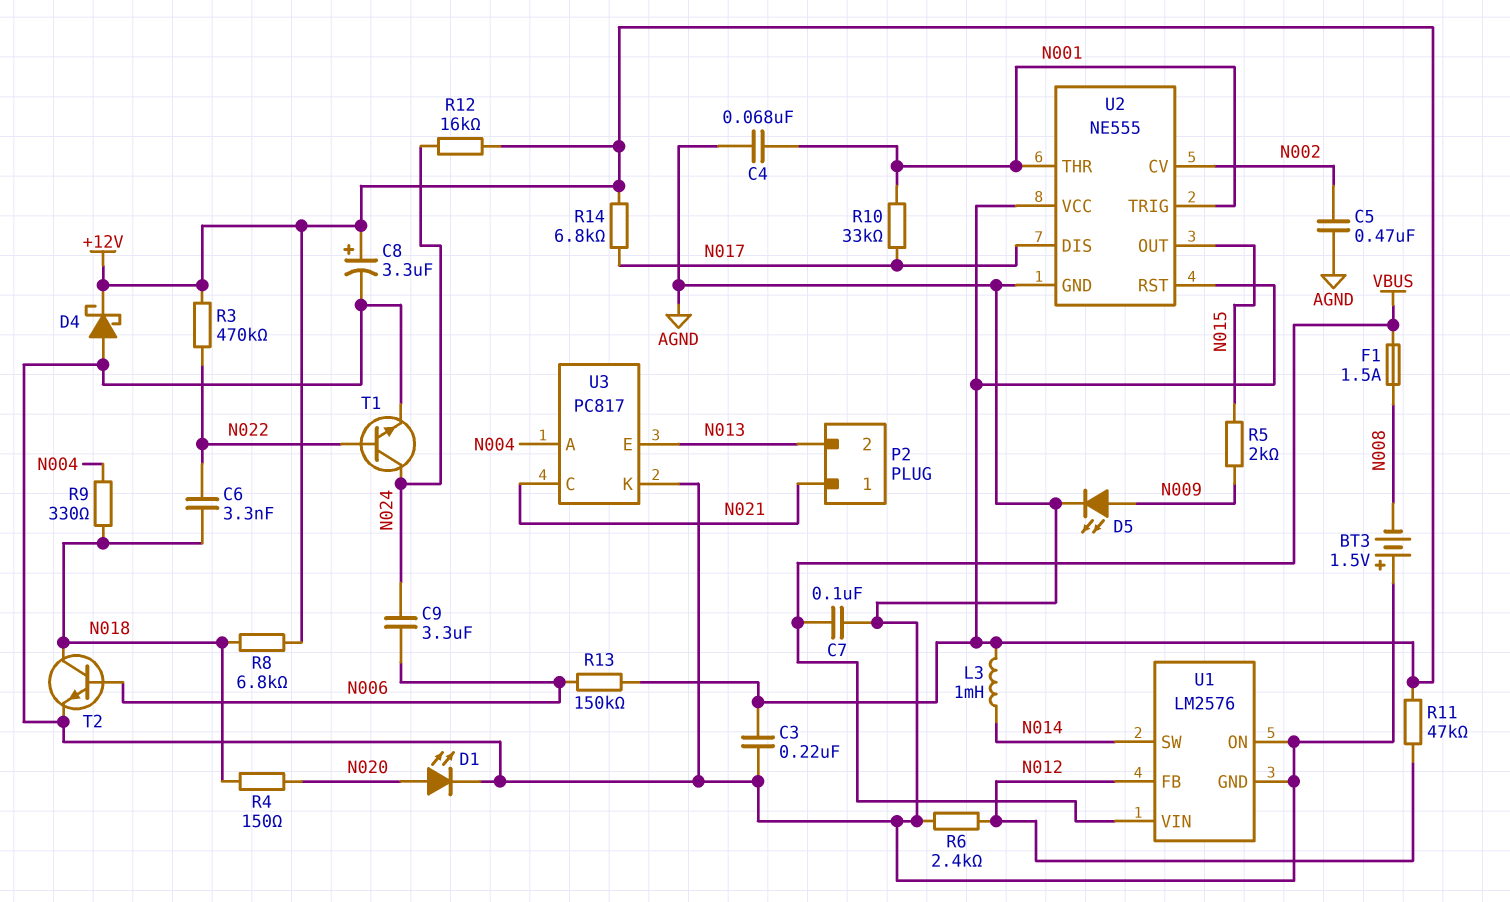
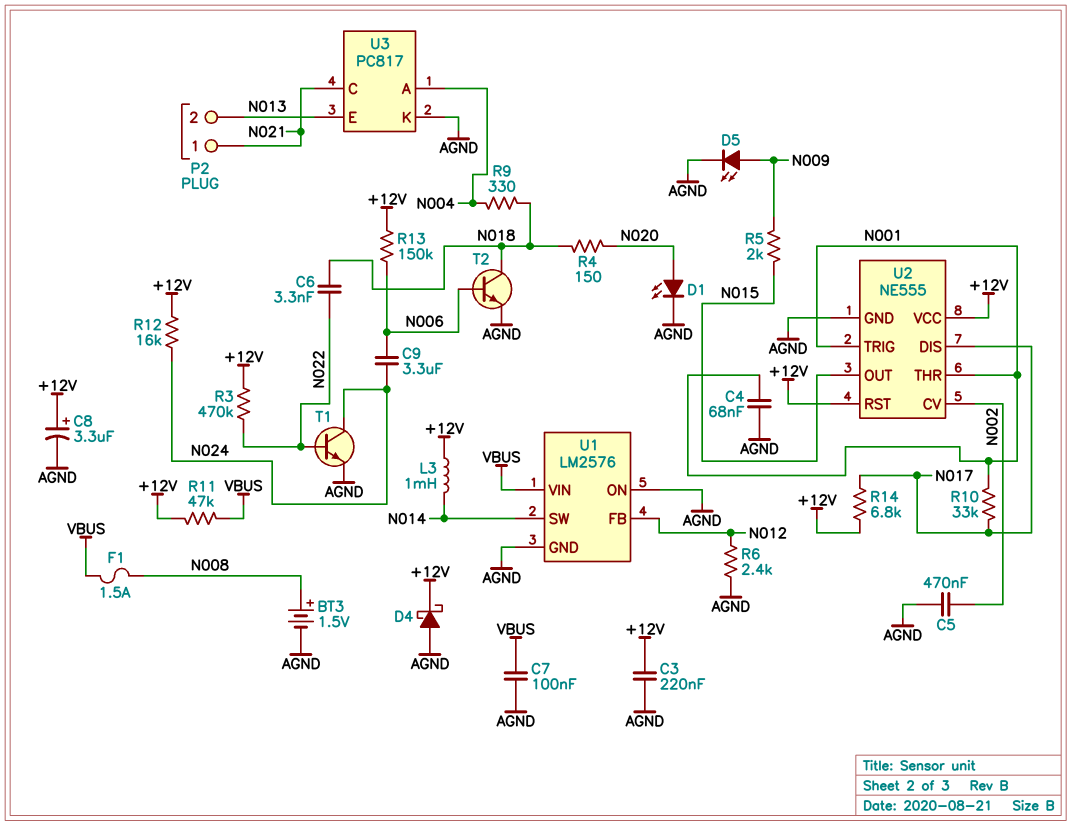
BT3: 1.5V (plus AGND, minus N008) -> 1.5V (plus N008, minus AGND)
R8: 6.8k (+12V, N018) -> none
R11: 47k (+12V, N012) -> 47k (+12V, VBUS)

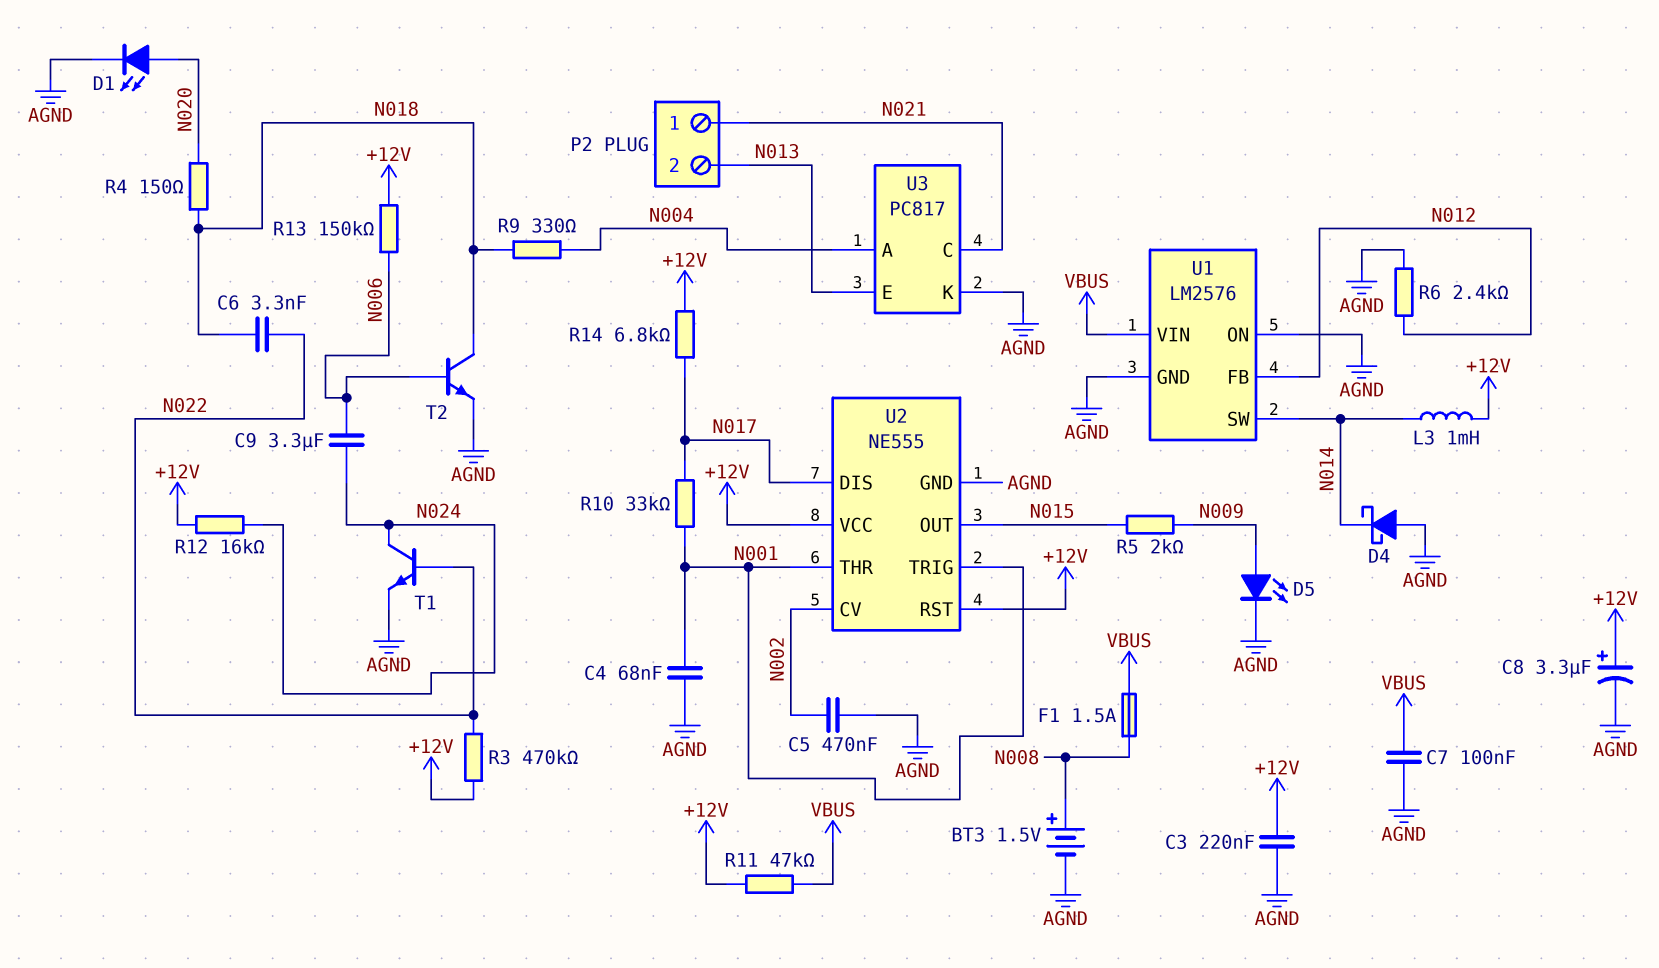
D4: schottky (A AGND, K +12V) -> schottky (A AGND, K N014)

